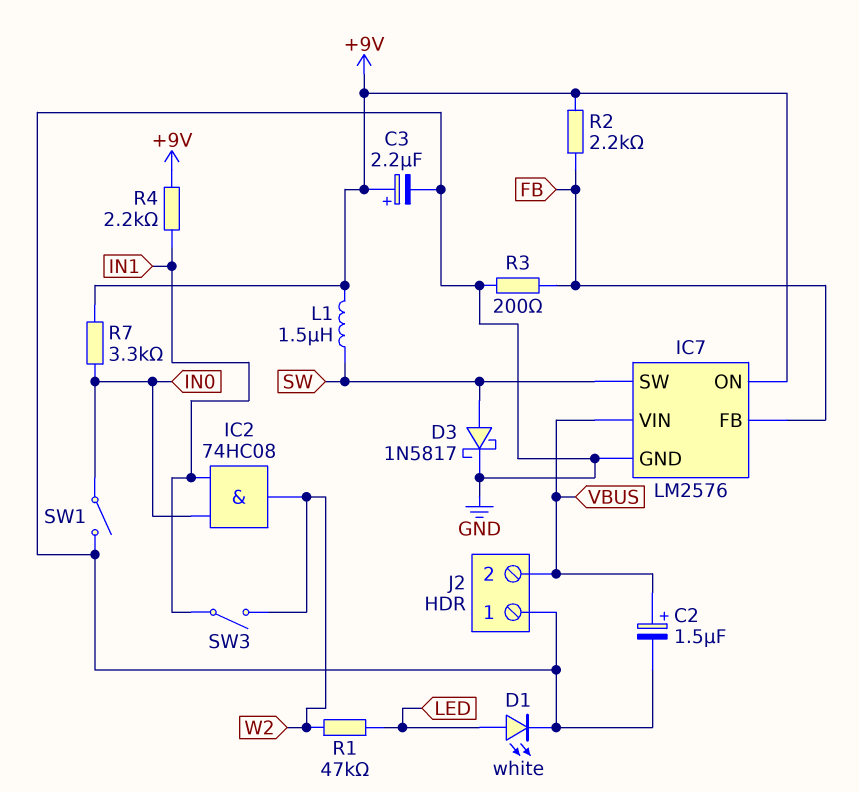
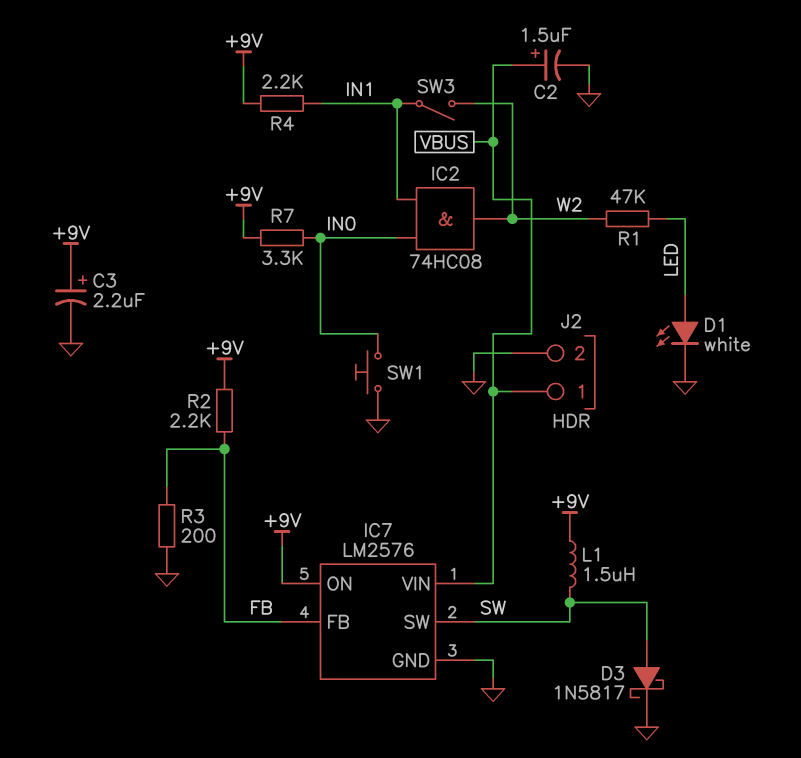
J2 pin 1: GND -> VBUS
J2 pin 2: VBUS -> GND
SW1: switch (GND, IN0) -> button (GND, IN0)

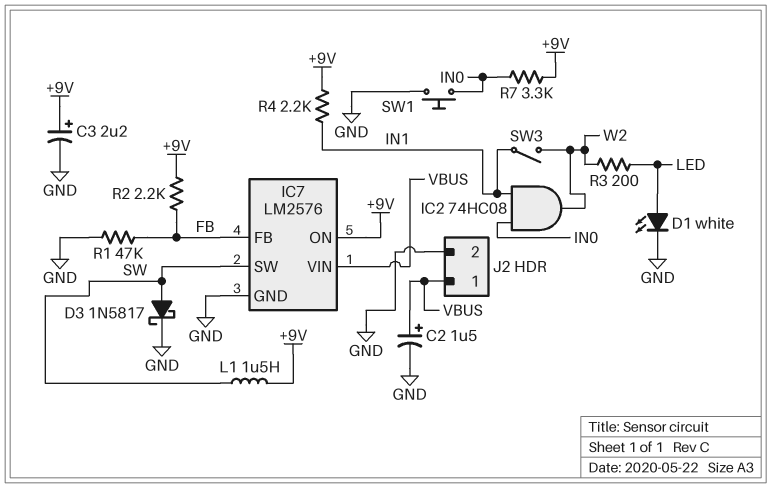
R1: 47k (LED, W2) -> 47k (FB, GND)
R3: 200 (FB, GND) -> 200 (LED, W2)

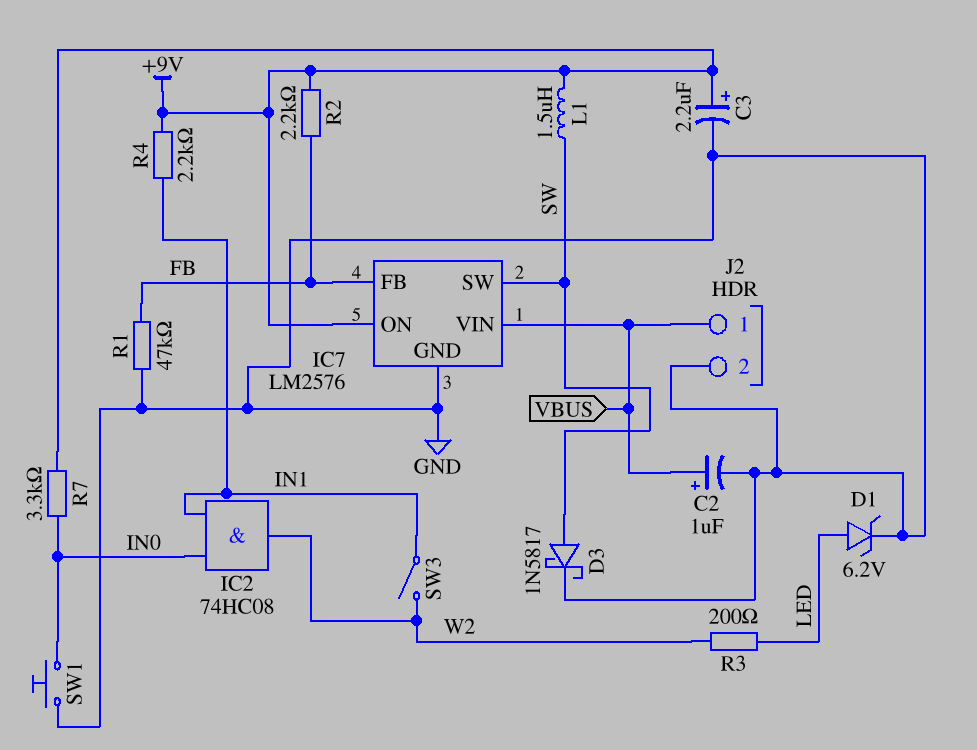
C2: 1.5uF (plus VBUS, minus GND) -> 1uF (plus VBUS, minus GND)
D1: LED white (A LED, K GND) -> zener 6.2V (A LED, K GND)

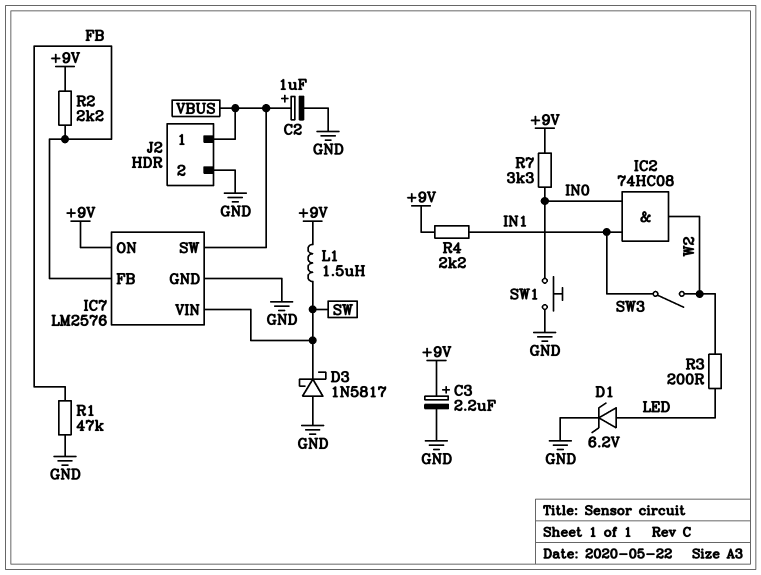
D3: schottky 1N5817 (A SW, K GND) -> schottky 1N5817 (A GND, K SW)
IC7 pin SW: SW -> VBUS
IC7 pin VIN: VBUS -> SW

